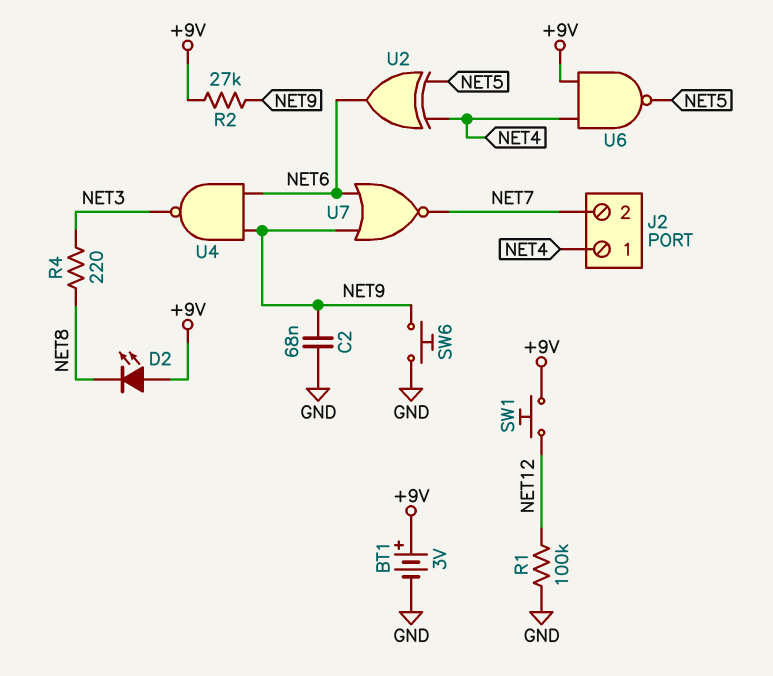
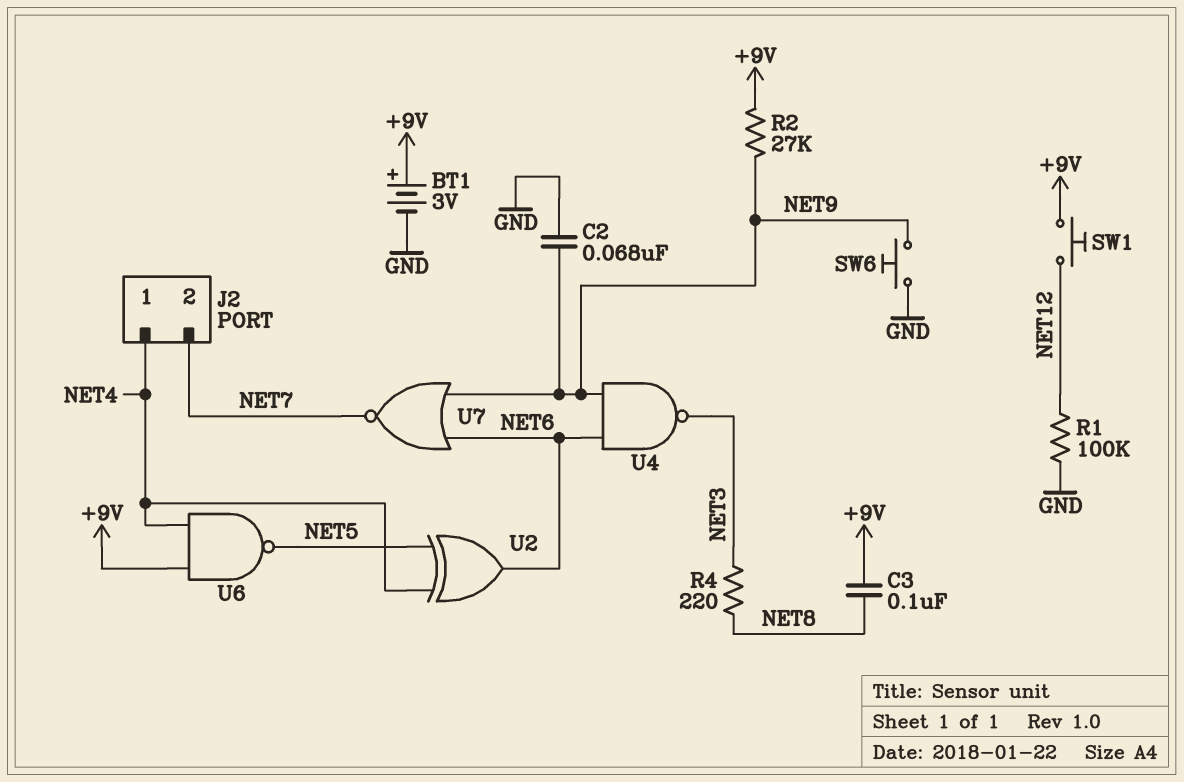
C3: none -> 100nF (+9V, NET8)
D2: LED (A +9V, K NET8) -> none

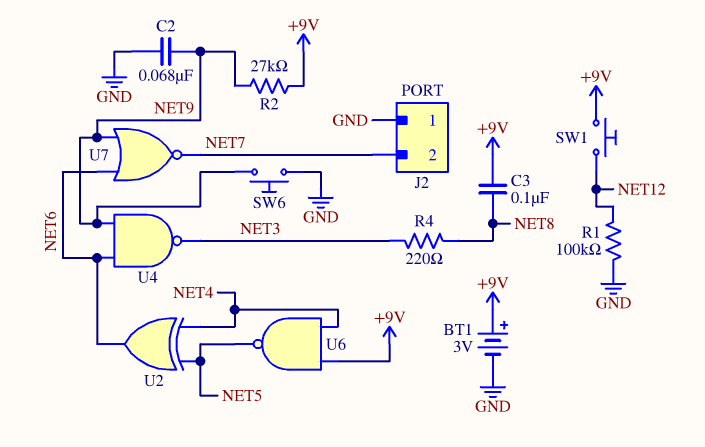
J2 pin 1: NET4 -> GND

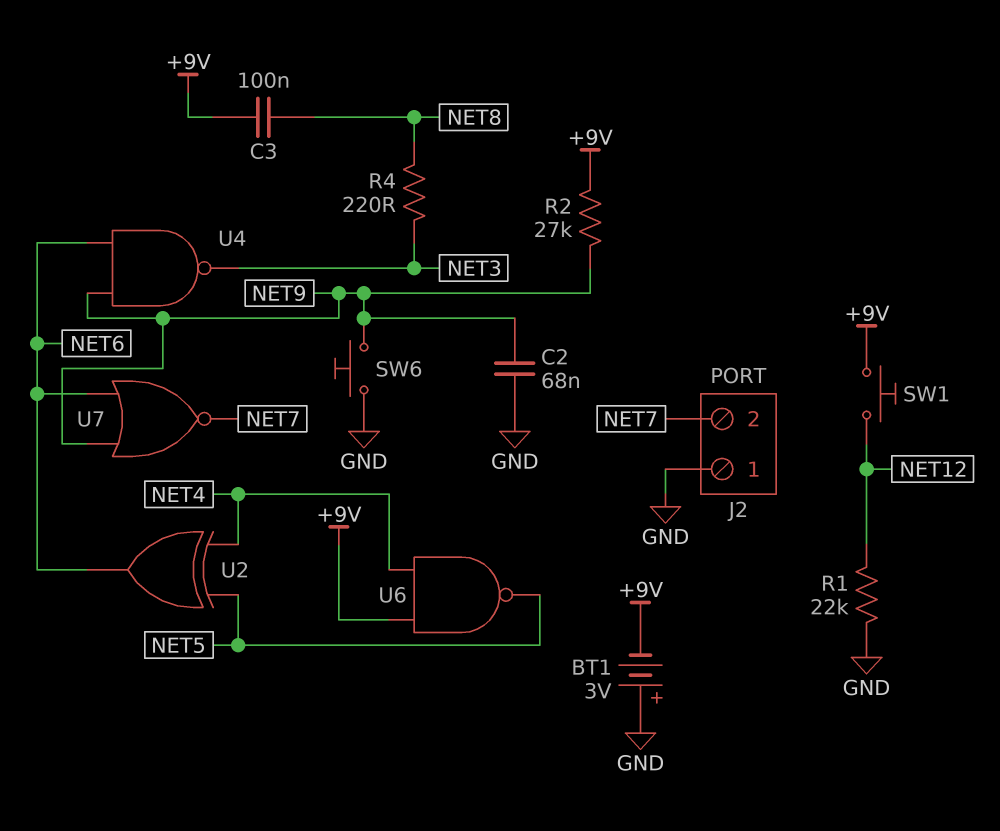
BT1: 3V (plus +9V, minus GND) -> 3V (plus GND, minus +9V)
R1: 100k (GND, NET12) -> 22k (GND, NET12)

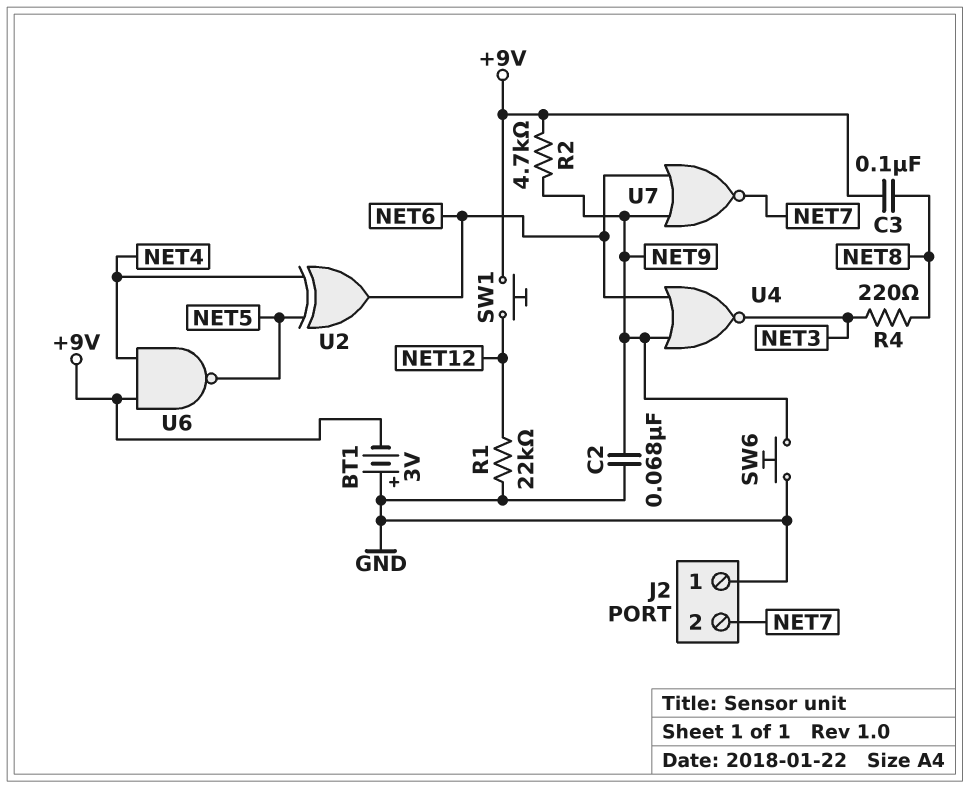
R2: 27k (+9V, NET9) -> 4.7k (+9V, NET9)
U4: NAND (in NET6, in NET9, out NET3) -> NOR (in NET6, in NET9, out NET3)

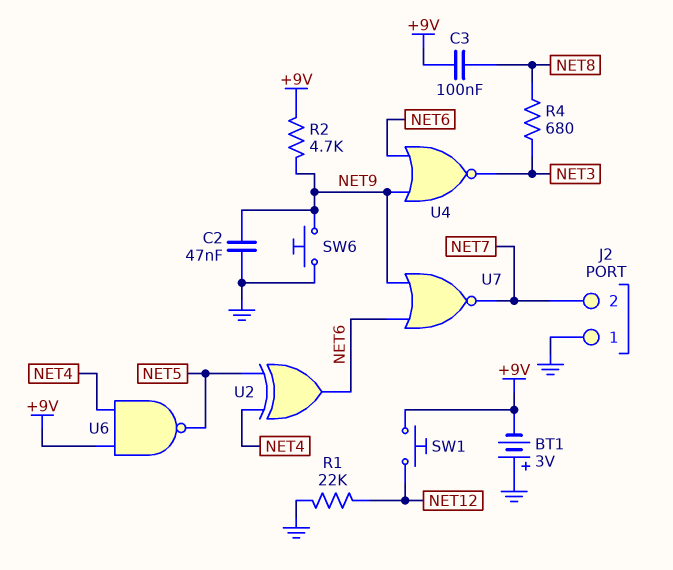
C2: 68nF (GND, NET9) -> 47nF (GND, NET9)
R4: 220 (NET3, NET8) -> 680 (NET3, NET8)

